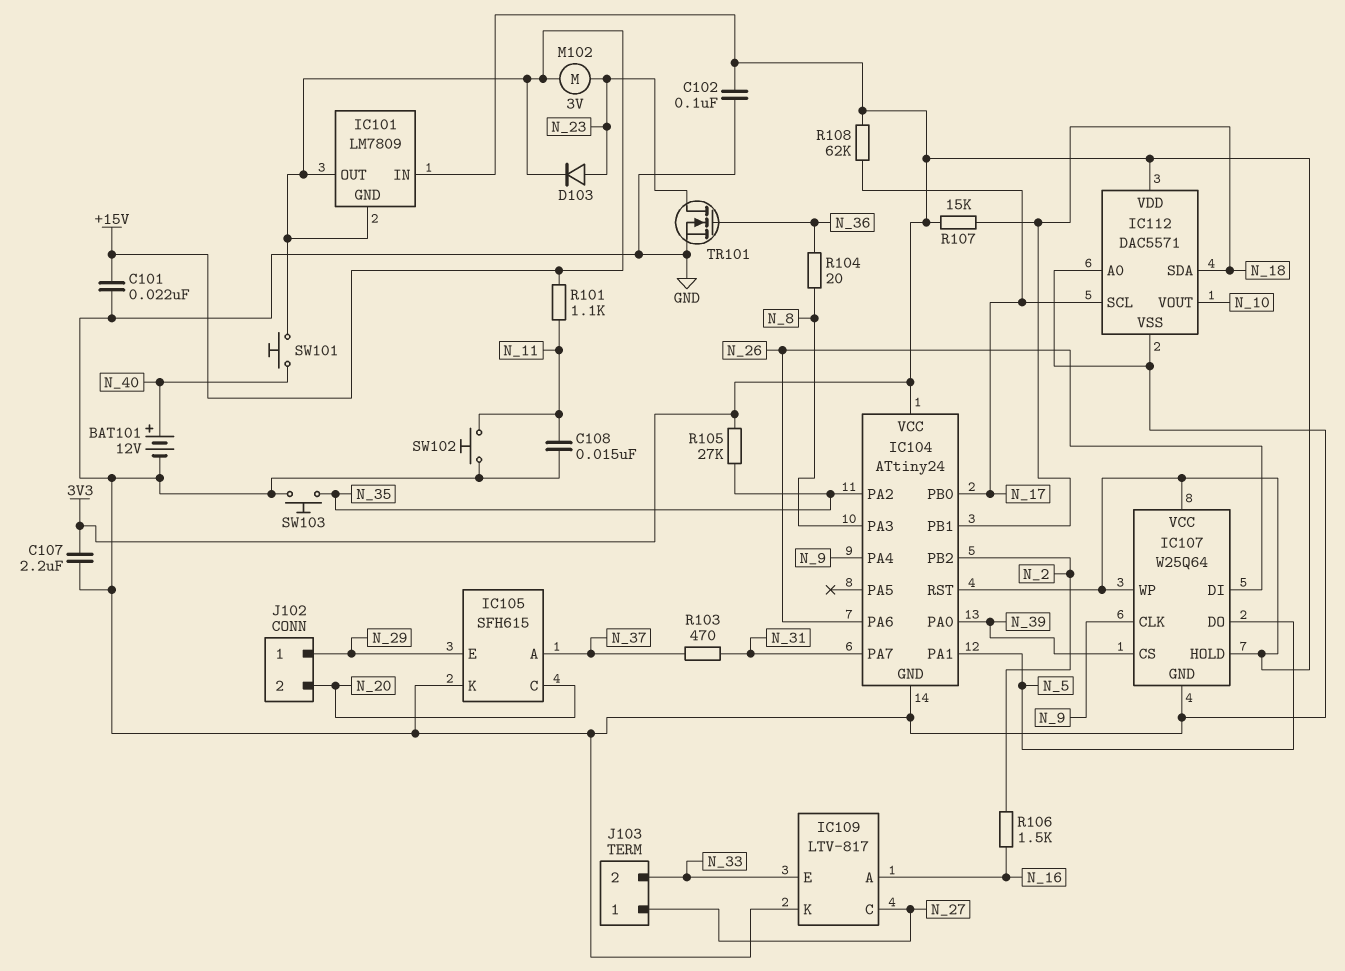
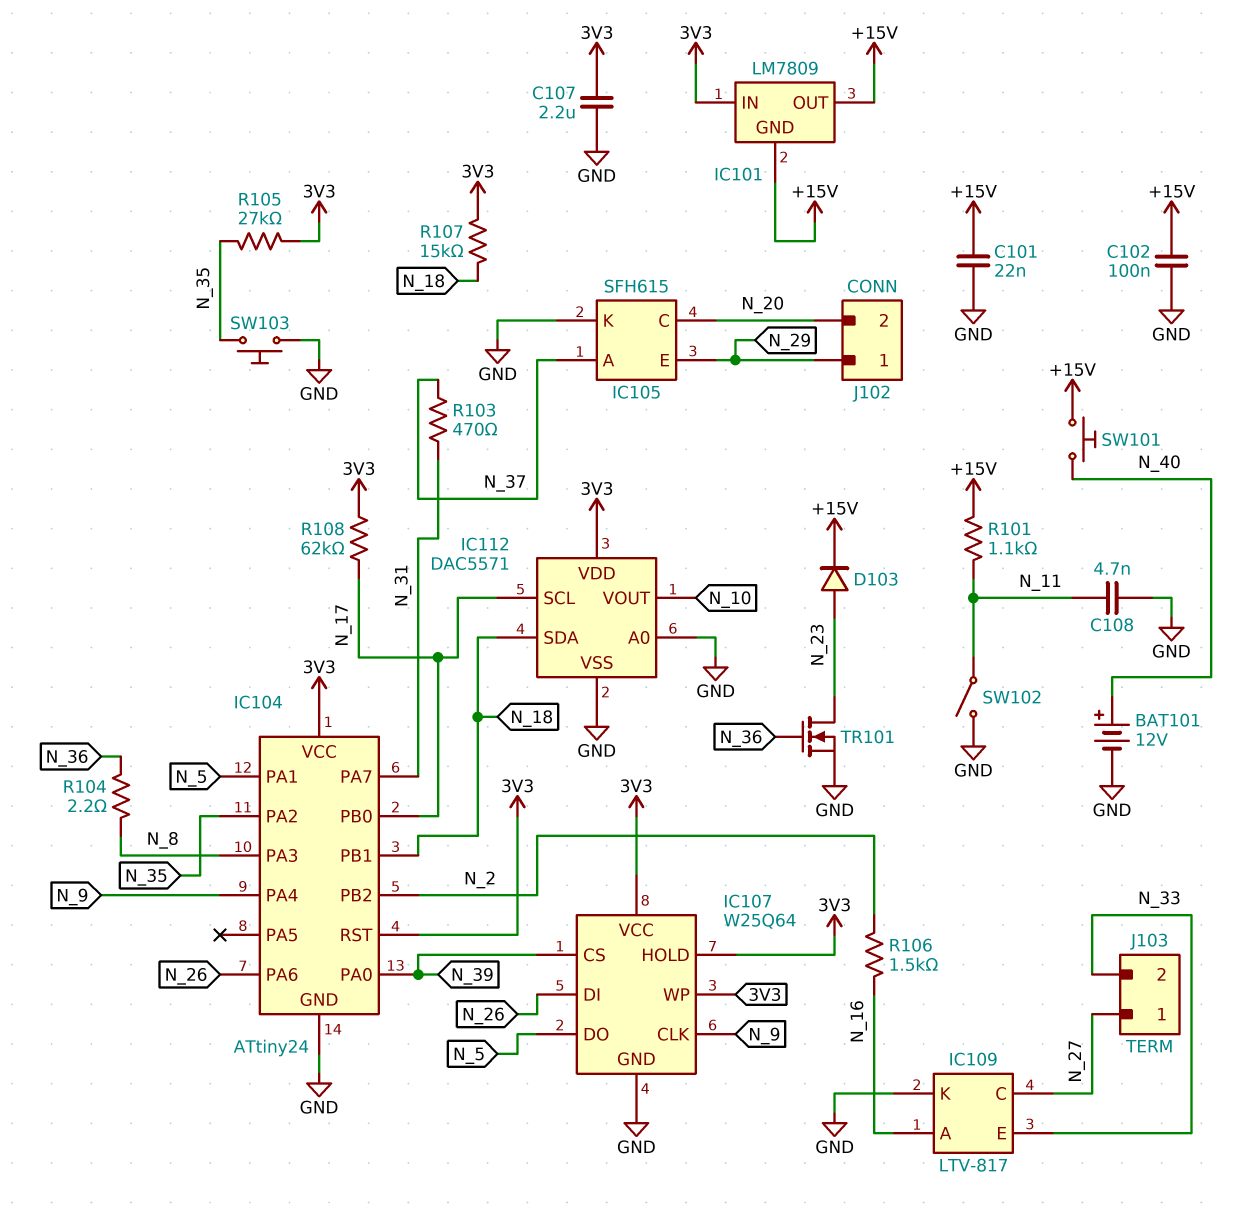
C102: 100nF (3V3, GND) -> 100nF (+15V, GND)
C108: 15nF (GND, N_11) -> 4.7nF (GND, N_11)
M102: motor 3V (+15V, N_23) -> none
R104: 20 (N_8, N_36) -> 2.2 (N_8, N_36)
SW102: button (GND, N_11) -> switch (GND, N_11)

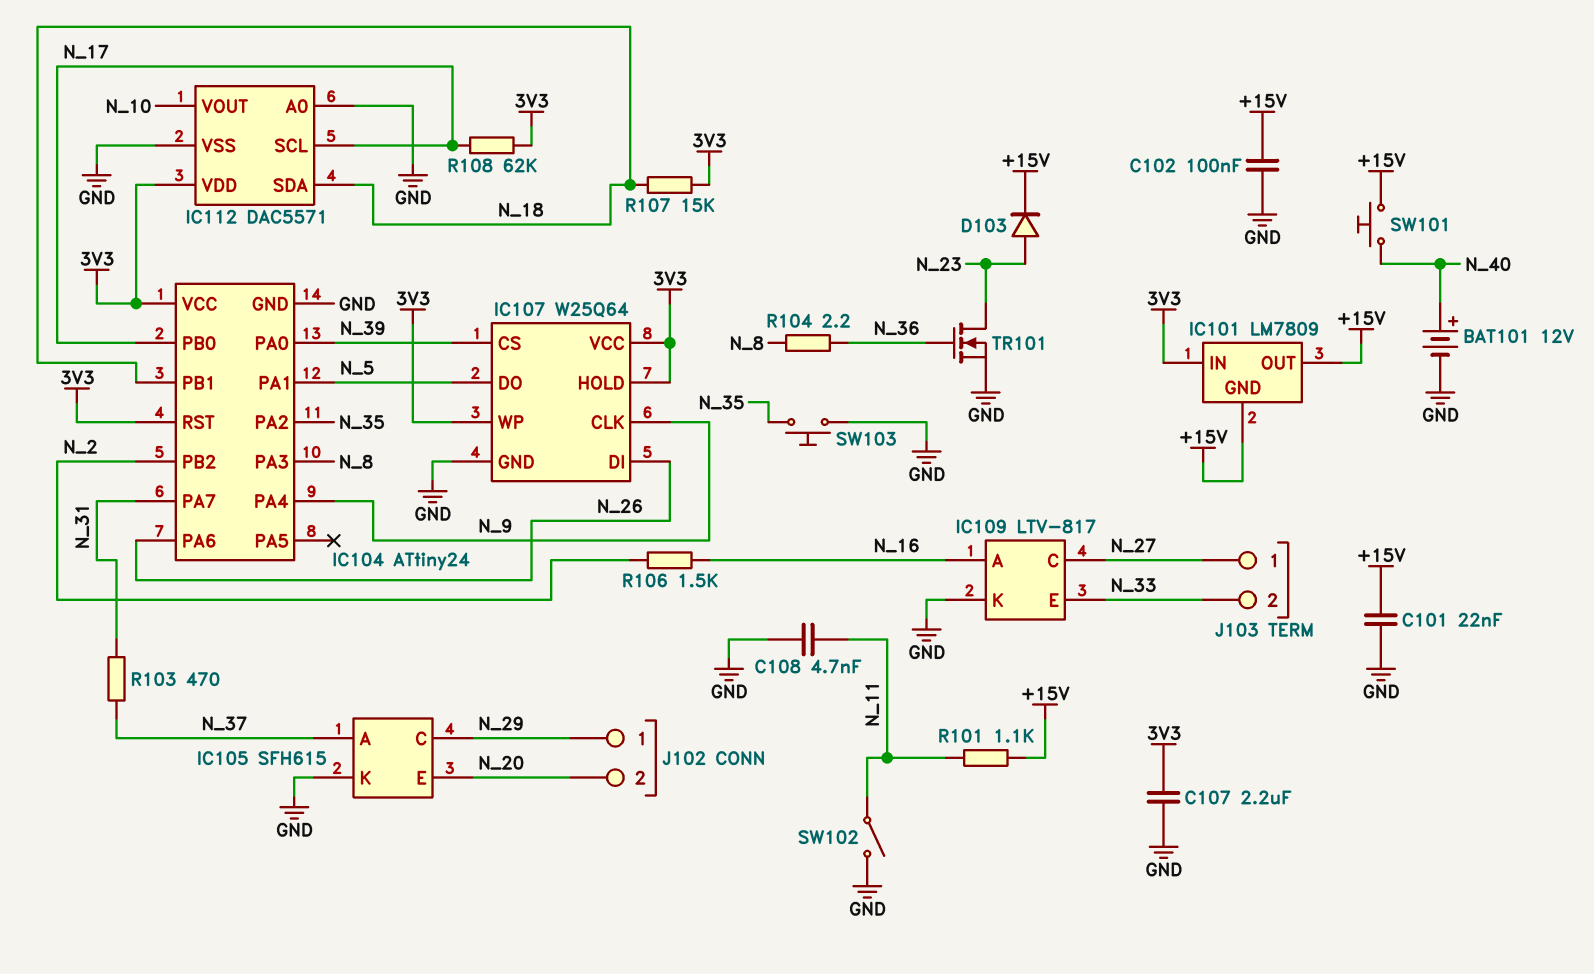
IC105 pin C: N_20 -> N_29
IC105 pin E: N_29 -> N_20
R105: 27k (3V3, N_35) -> none

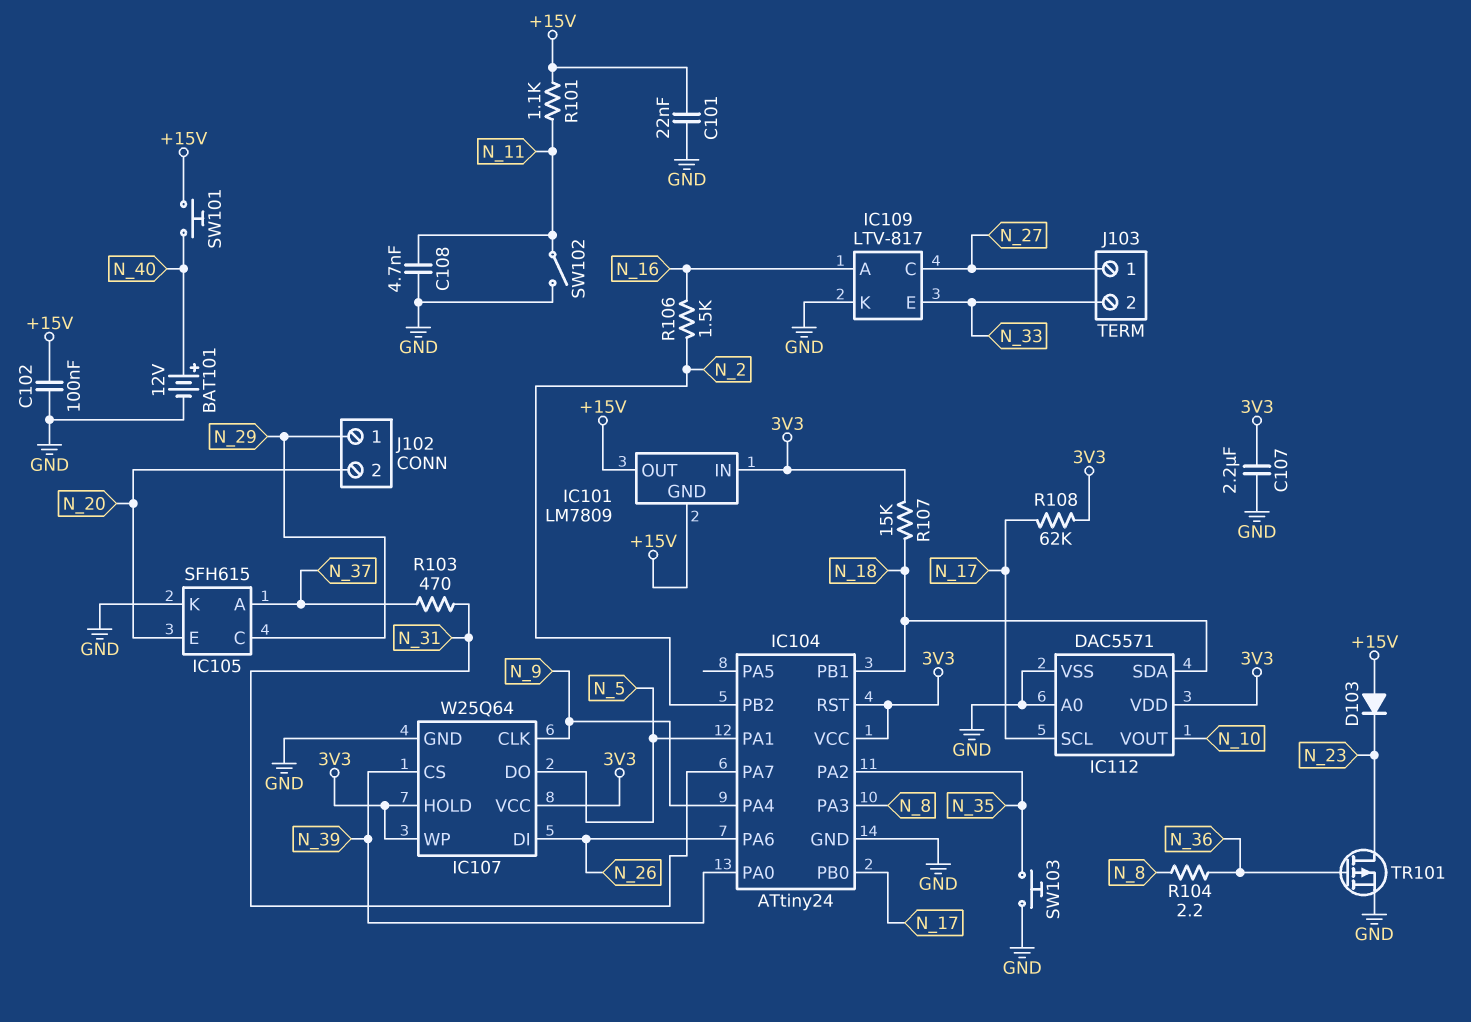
D103: diode (A N_23, K +15V) -> diode (A +15V, K N_23)
TR101: NMOS (G N_36, D N_23, S GND) -> PMOS (G N_36, D N_23, S GND)

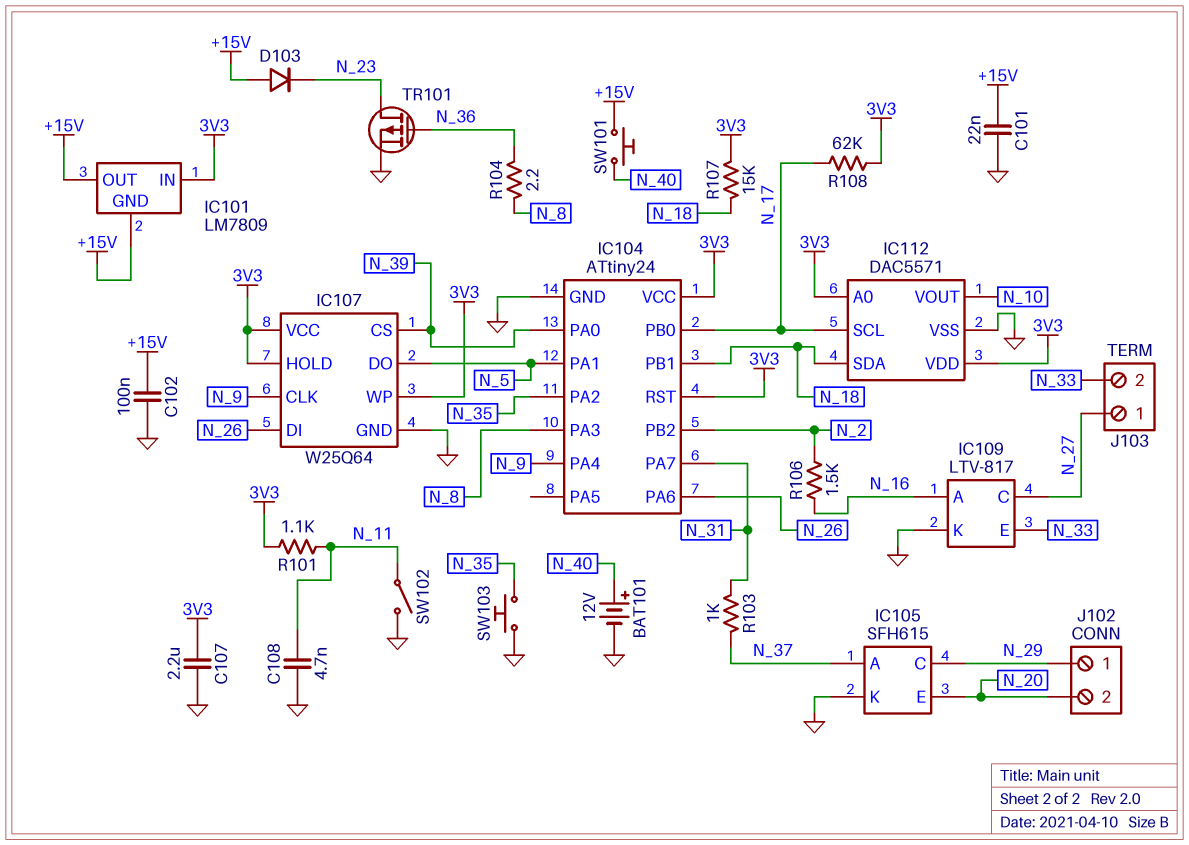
IC112 pin A0: GND -> 3V3
R101: 1.1k (+15V, N_11) -> 1.1k (3V3, N_11)
R103: 470 (N_31, N_37) -> 1k (N_31, N_37)

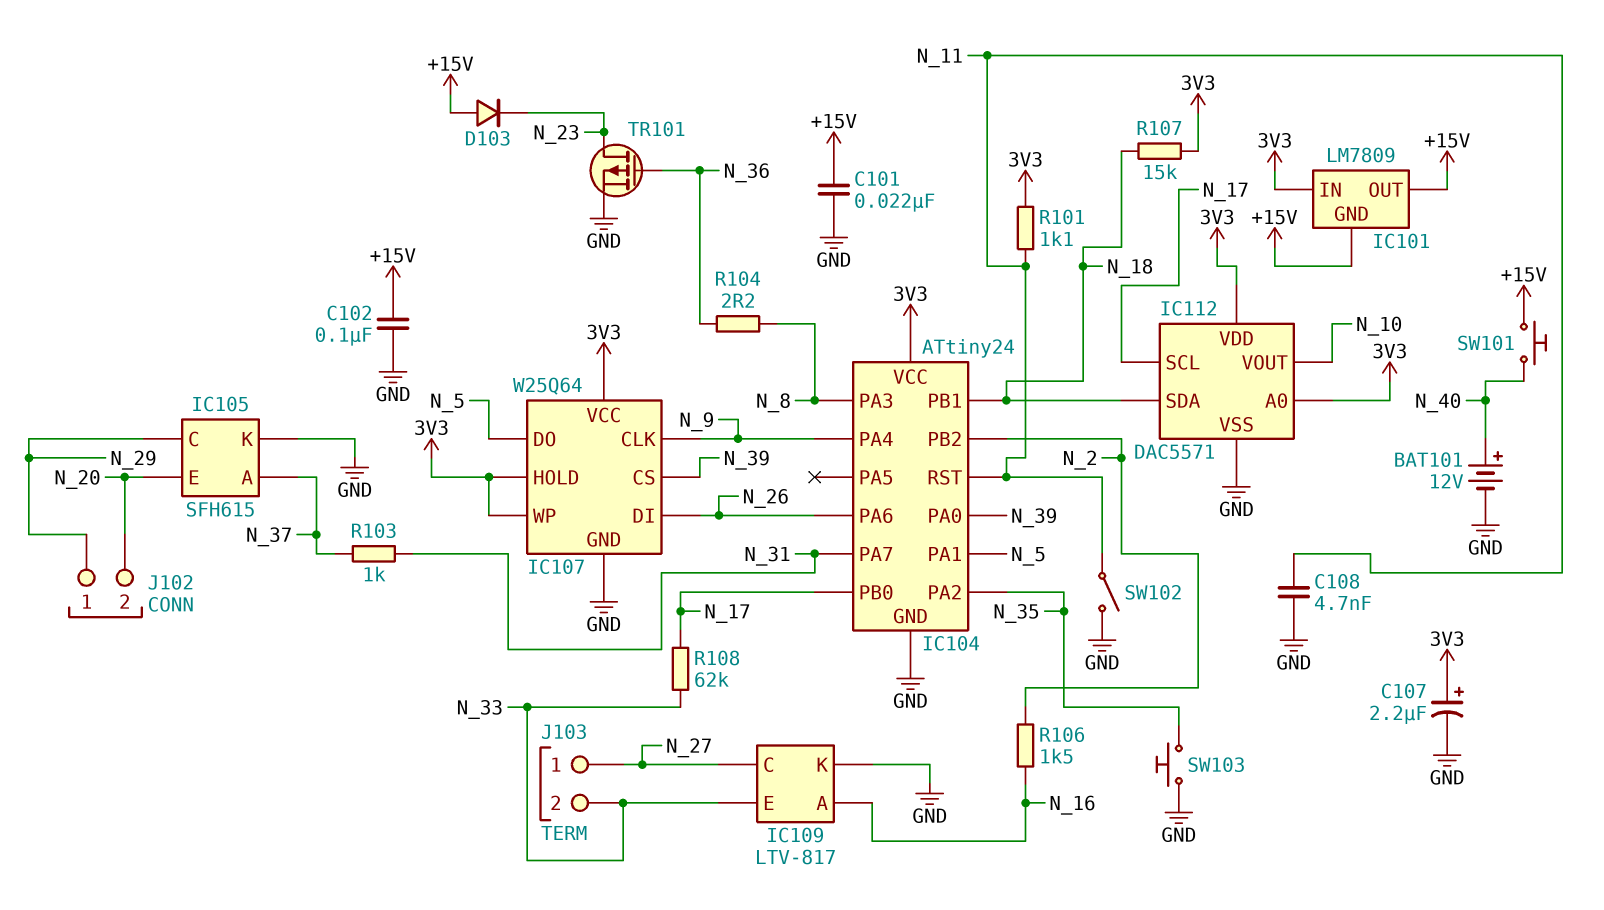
C107: 2.2uF (3V3, GND) -> 2.2uF (plus 3V3, minus GND)
IC104 pin RST: 3V3 -> N_11
R108: 62k (3V3, N_17) -> 62k (N_17, N_33)

